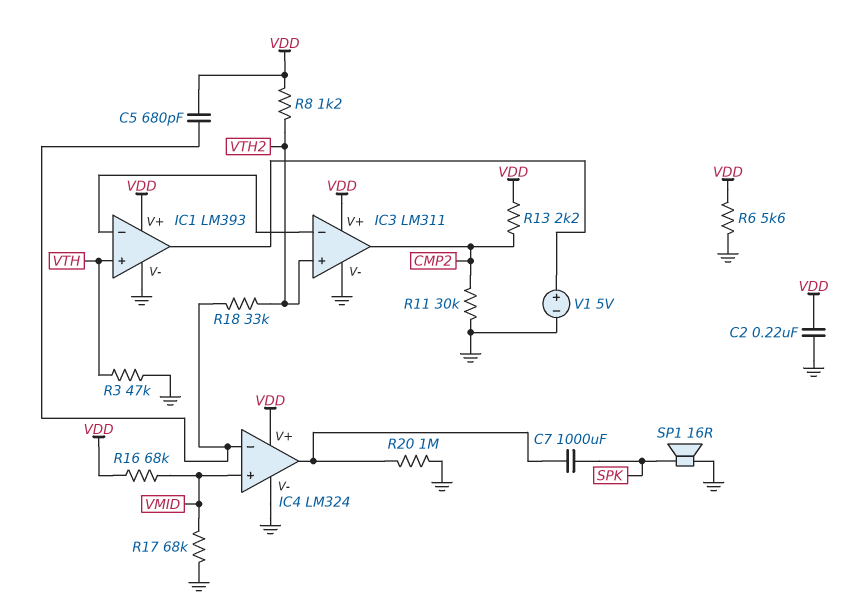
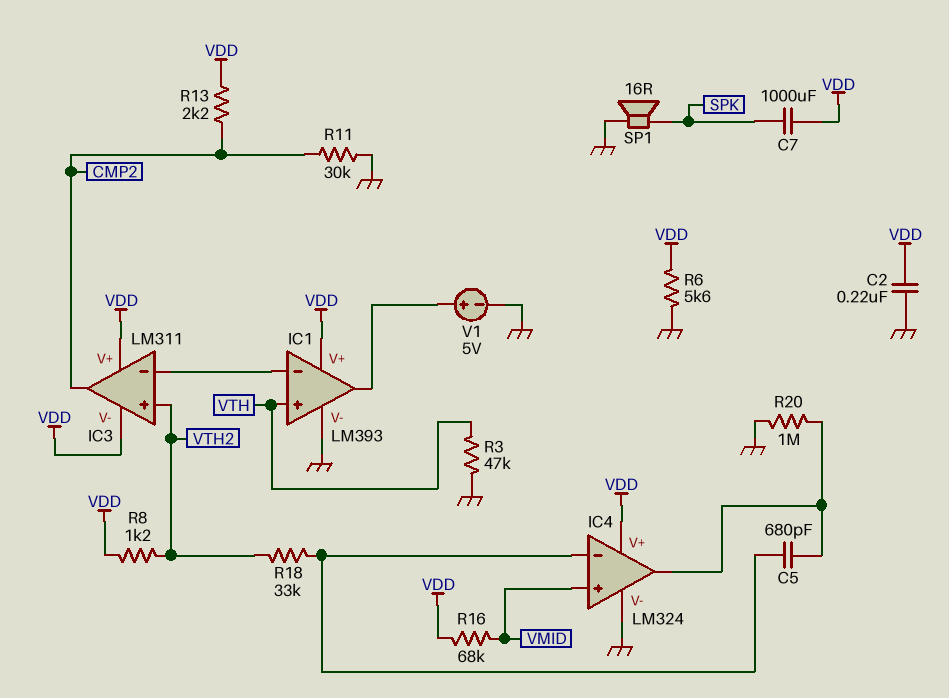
C5: 680pF (IC4/in-, VDD) -> 680pF (IC4/in-, IC4/out)
C7: 1000uF (IC4/out, SPK) -> 1000uF (SPK, VDD)
IC3 pin V-: GND -> VDD
R17: 68k (GND, VMID) -> none

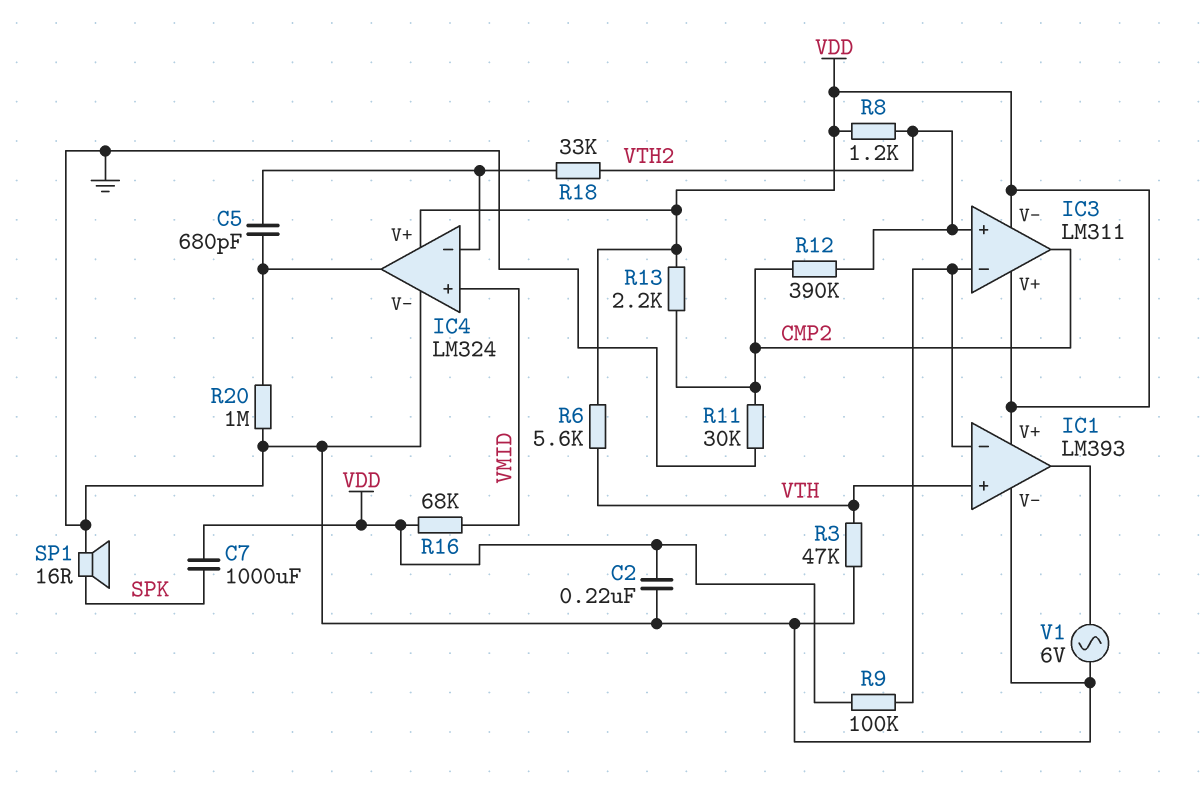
R6: 5.6k (GND, VDD) -> 5.6k (VDD, VTH)
R9: none -> 100k (IC1/in-, VDD)
R12: none -> 390k (CMP2, VTH2)
V1: 5V (plus IC1/out, minus GND) -> AC 6V (GND, IC1/out)

